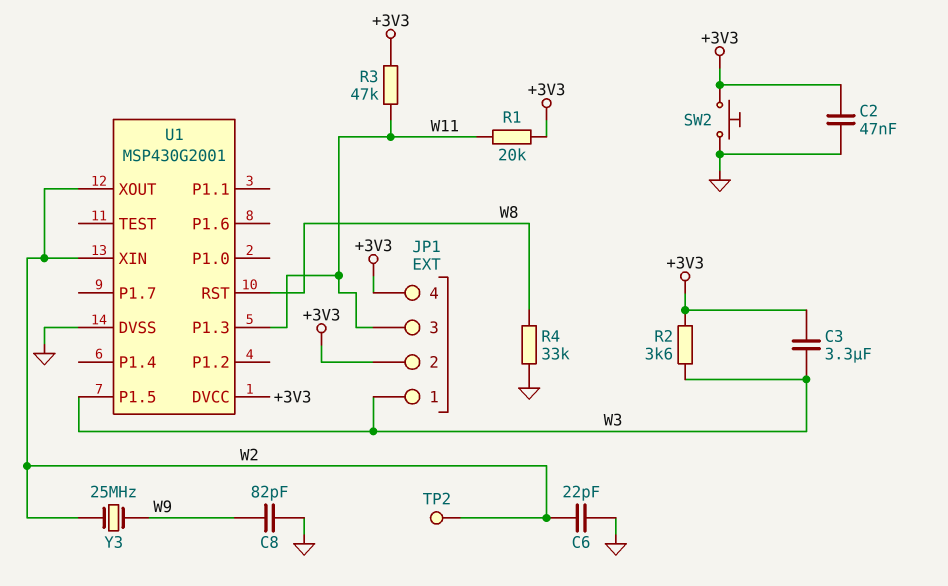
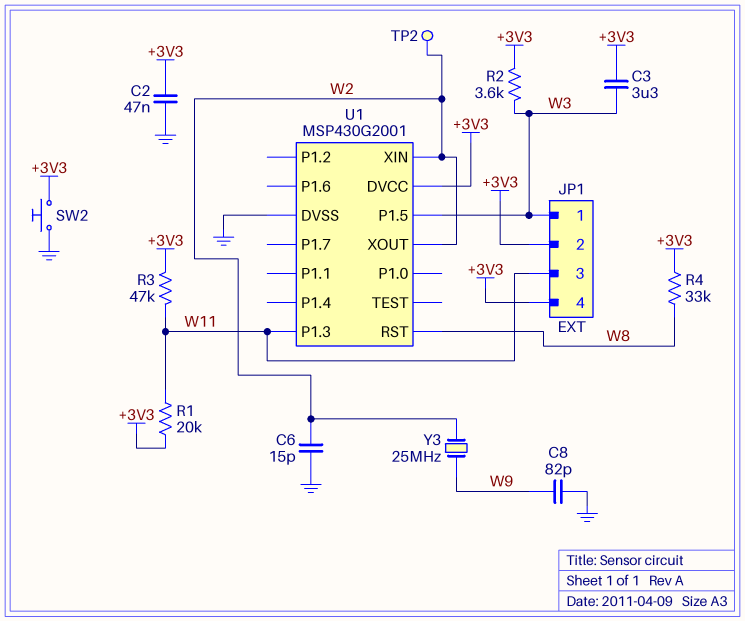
C6: 22pF (GND, W2) -> 15pF (GND, W2)
R4: 33k (GND, W8) -> 33k (+3V3, W8)

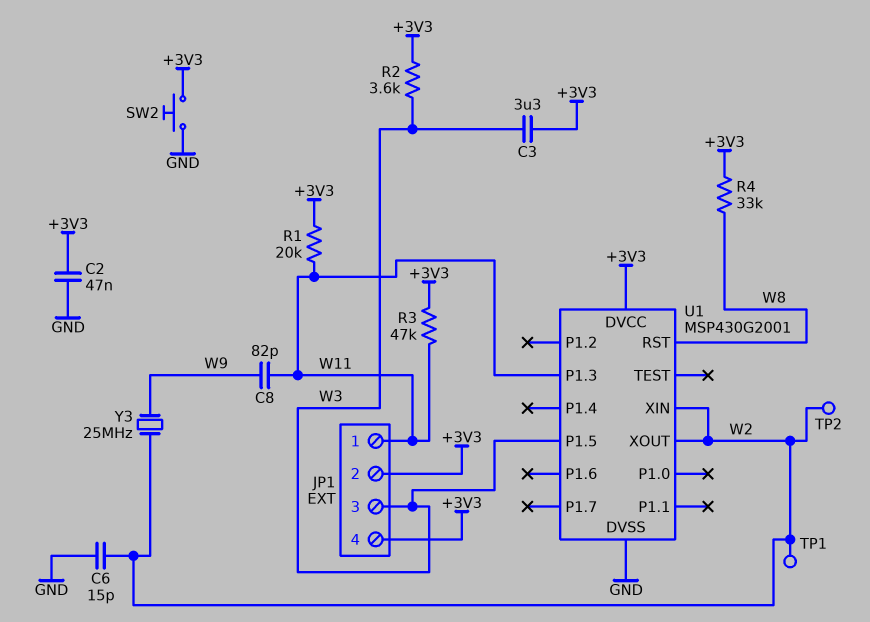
C8: 82pF (GND, W9) -> 82pF (W9, W11)
JP1 pin 1: W3 -> W11
JP1 pin 3: W11 -> W3
TP1: none -> test point (W2)

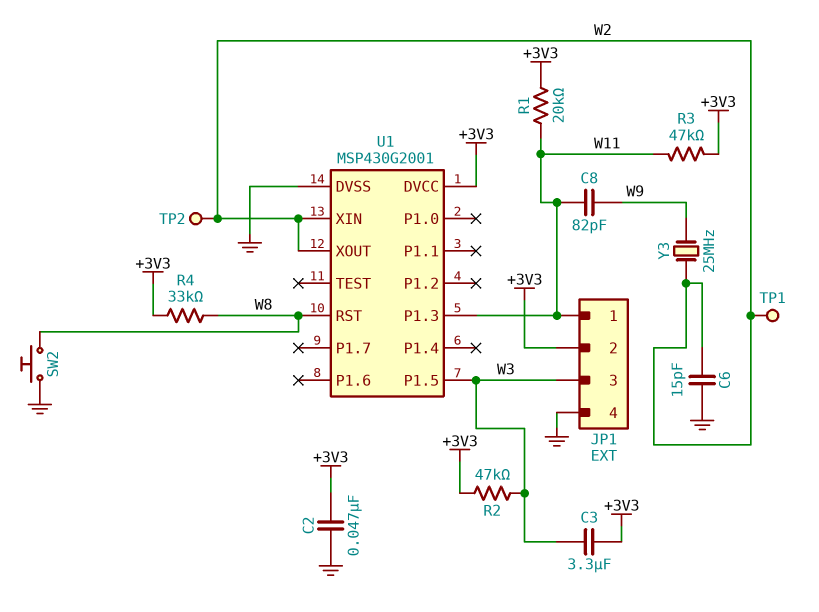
JP1 pin 4: +3V3 -> GND
R2: 3.6k (+3V3, W3) -> 47k (+3V3, W3)
SW2: button (+3V3, GND) -> button (GND, W8)

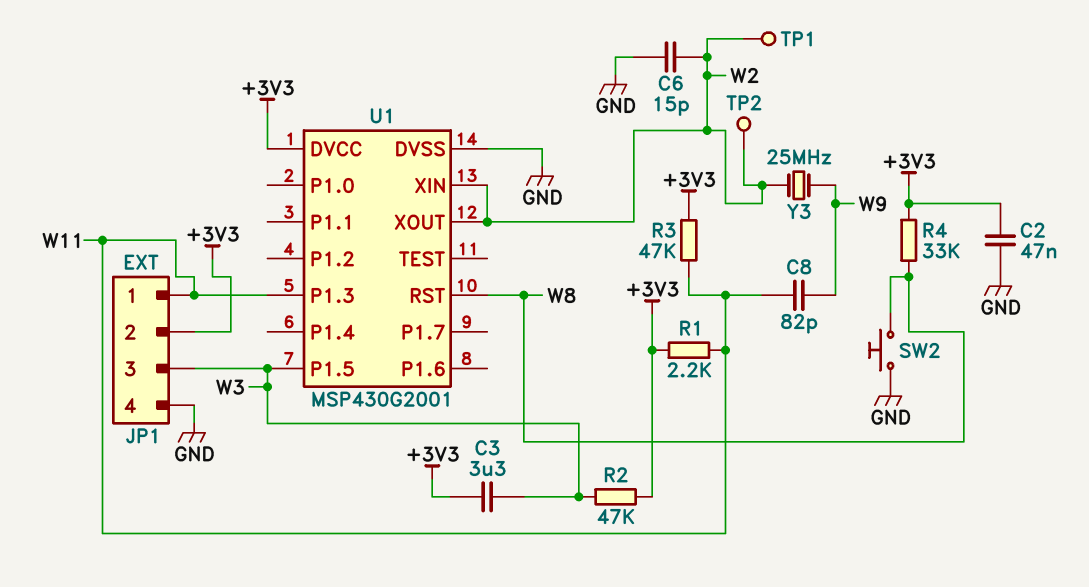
R1: 20k (+3V3, W11) -> 2.2k (+3V3, W11)

